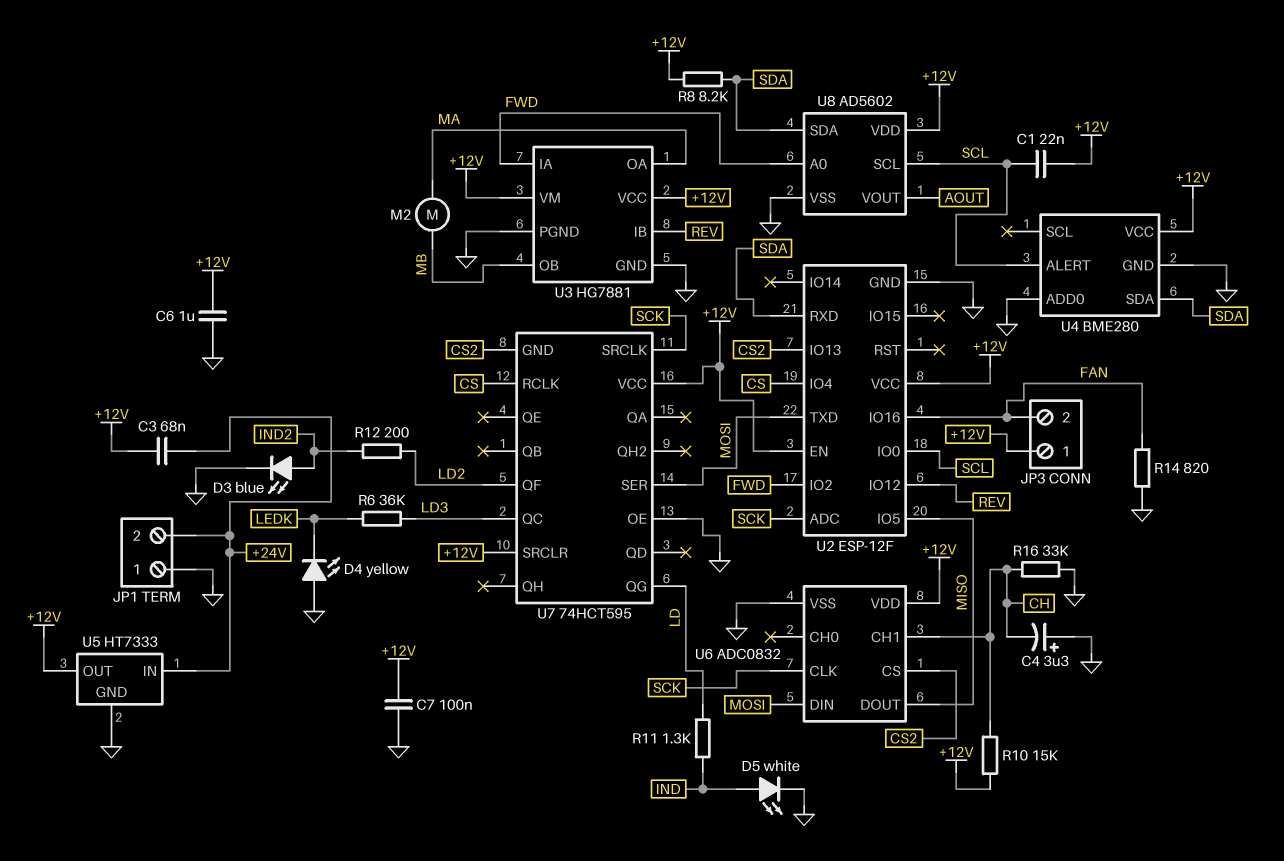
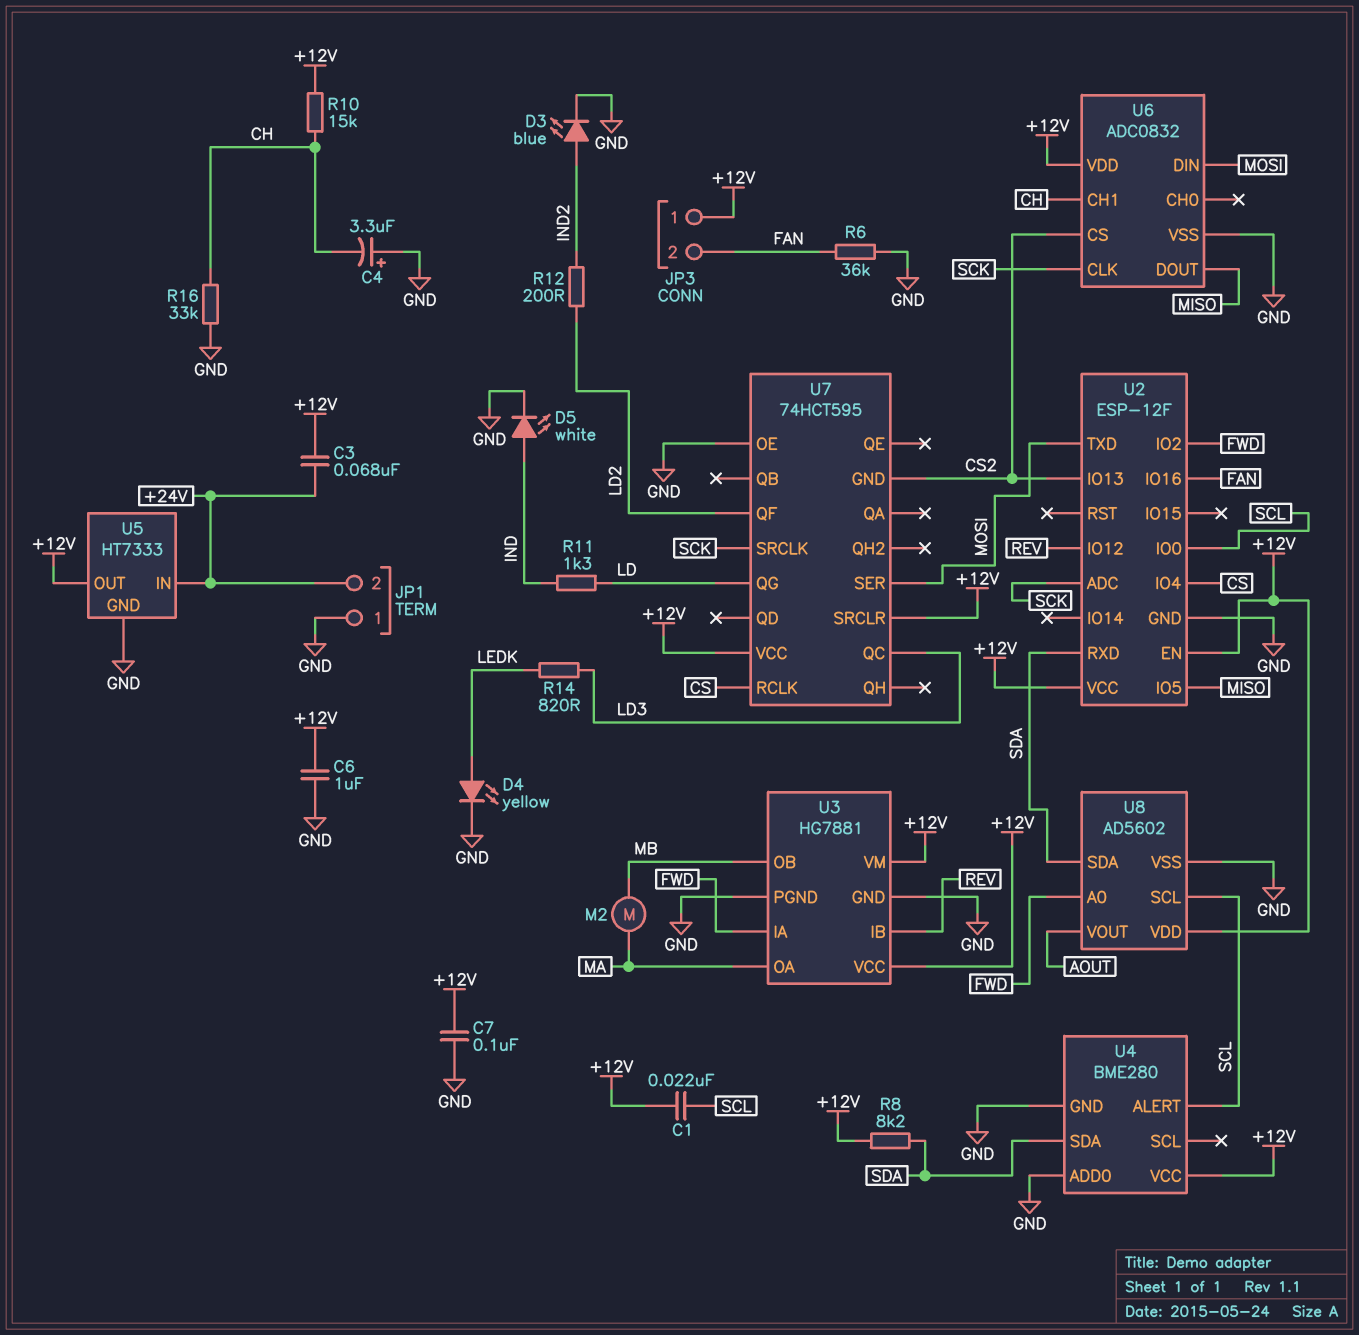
D4: LED yellow (A GND, K LEDK) -> LED yellow (A LEDK, K GND)
R6: 36k (LD3, LEDK) -> 36k (FAN, GND)
R14: 820 (FAN, GND) -> 820 (LD3, LEDK)

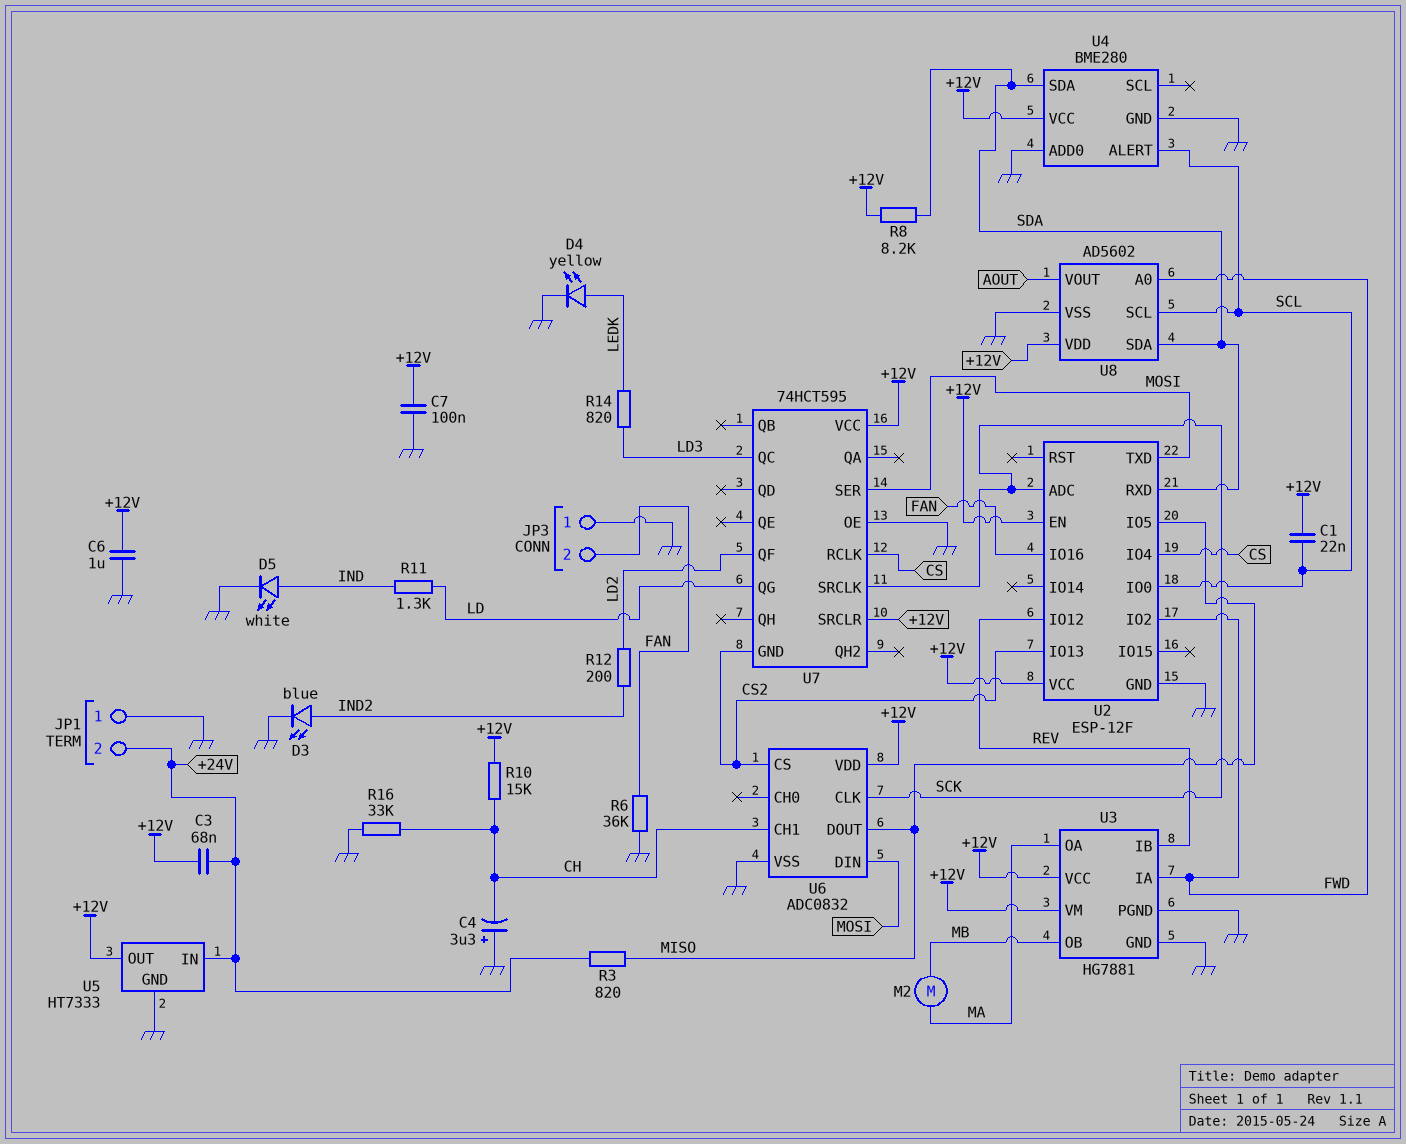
JP3 pin 1: +12V -> GND
R3: none -> 820 (+24V, MISO)

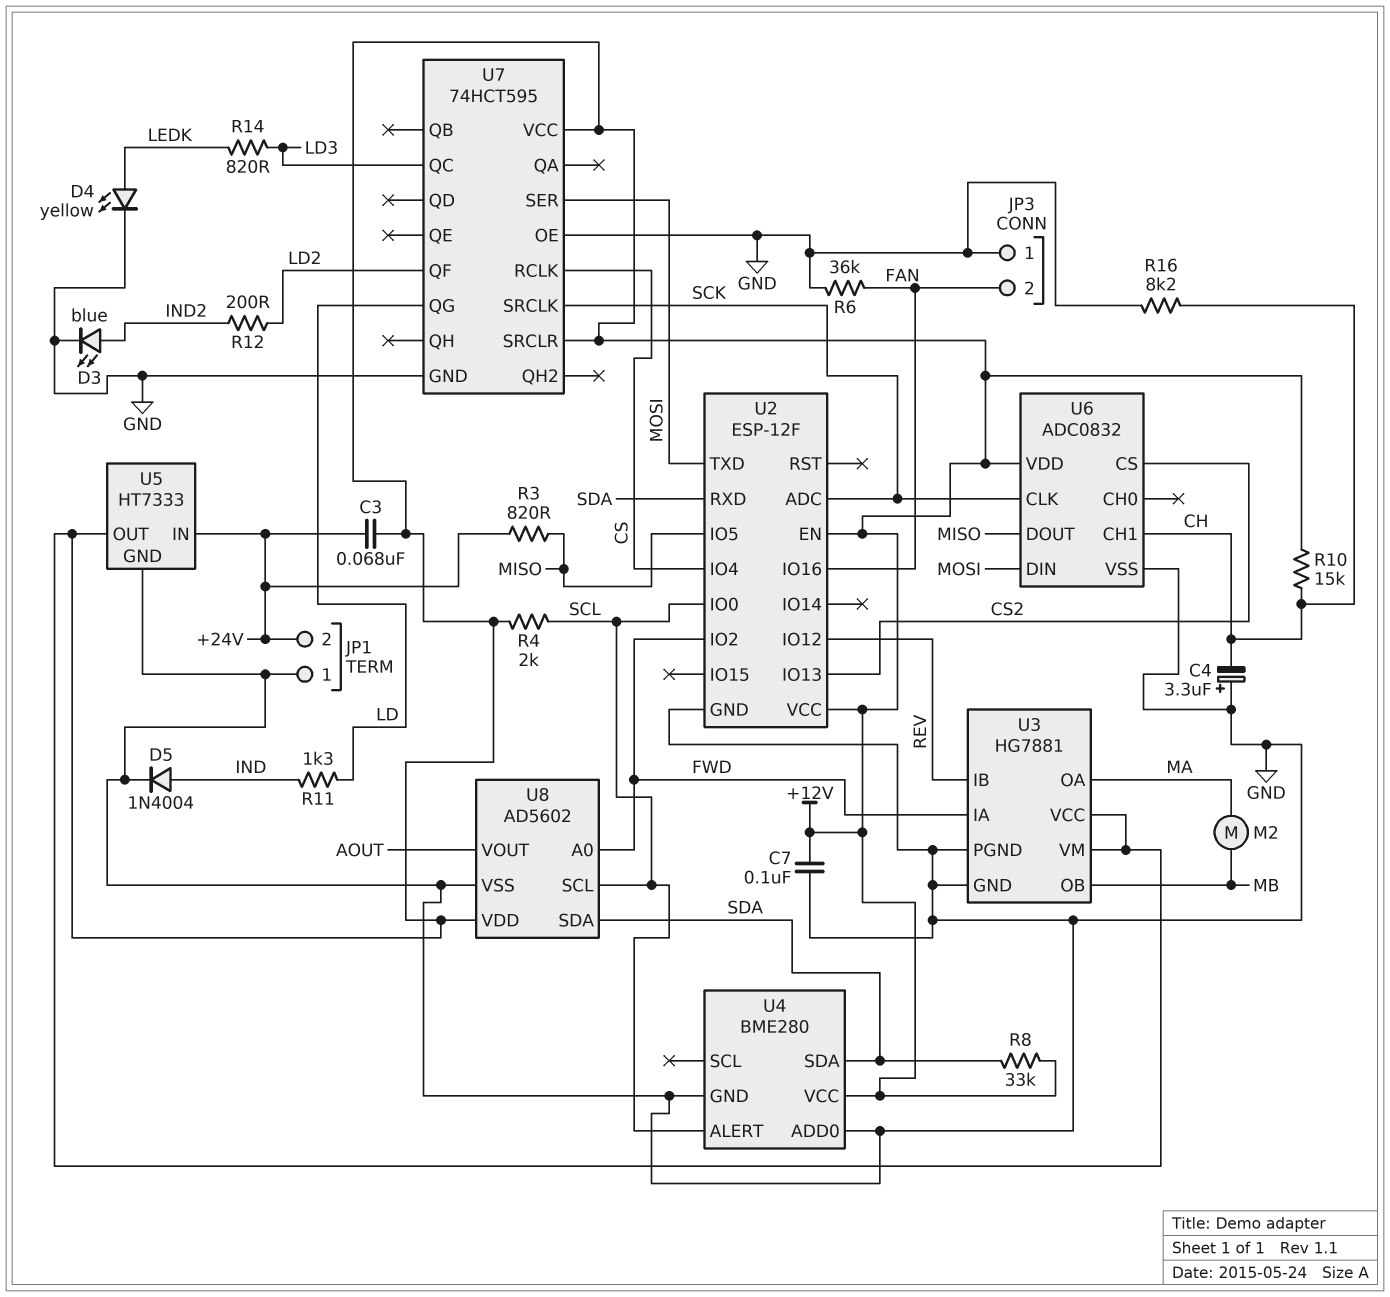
C1: 22nF (+12V, SCL) -> none
C6: 1uF (+12V, GND) -> none
D5: LED white (A IND, K GND) -> diode 1N4004 (A IND, K GND)
R4: none -> 2k (+12V, SCL)
R8: 8.2k (+12V, SDA) -> 33k (+12V, SDA)
R16: 33k (CH, GND) -> 8.2k (CH, GND)
U7 pin GND: CS2 -> GND

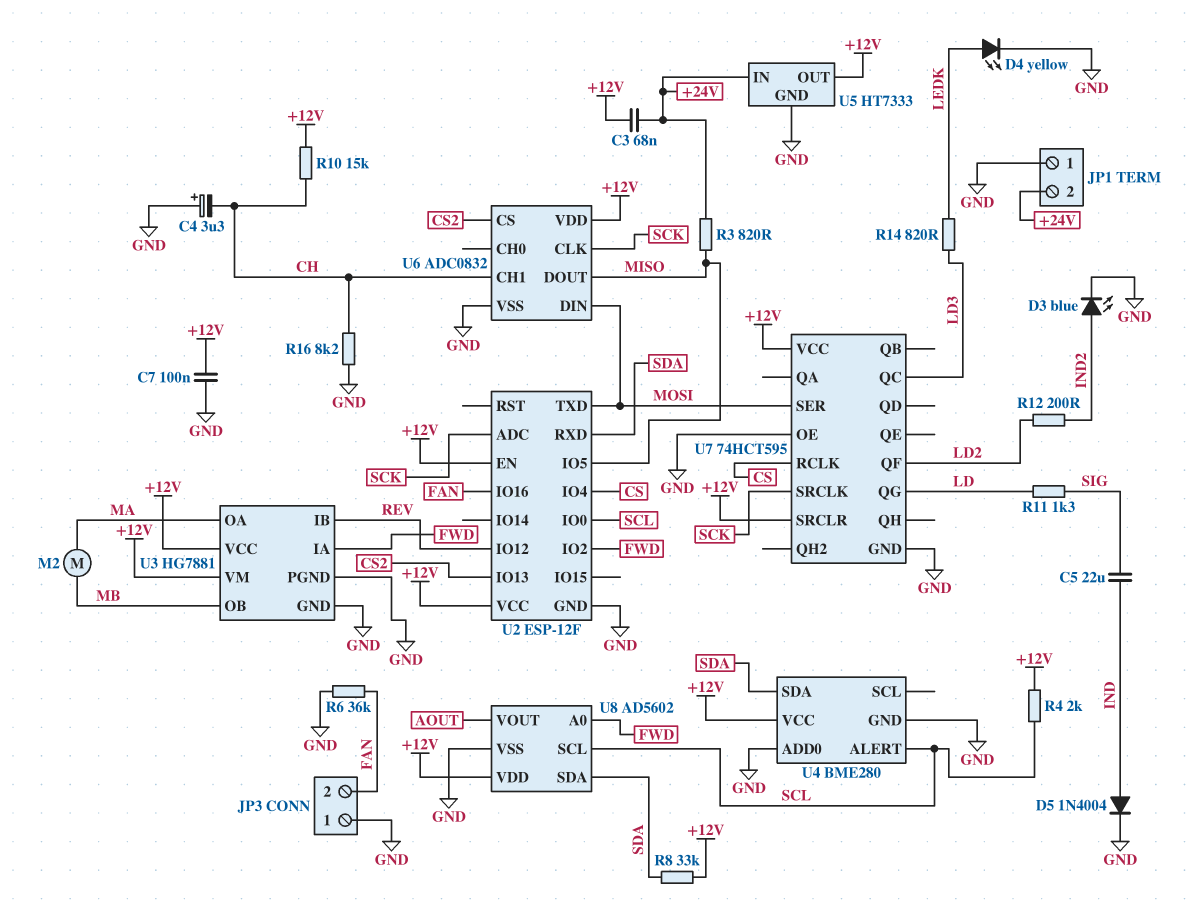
C5: none -> 22uF (IND, SIG)
R11: 1.3k (IND, LD) -> 1.3k (LD, SIG)

